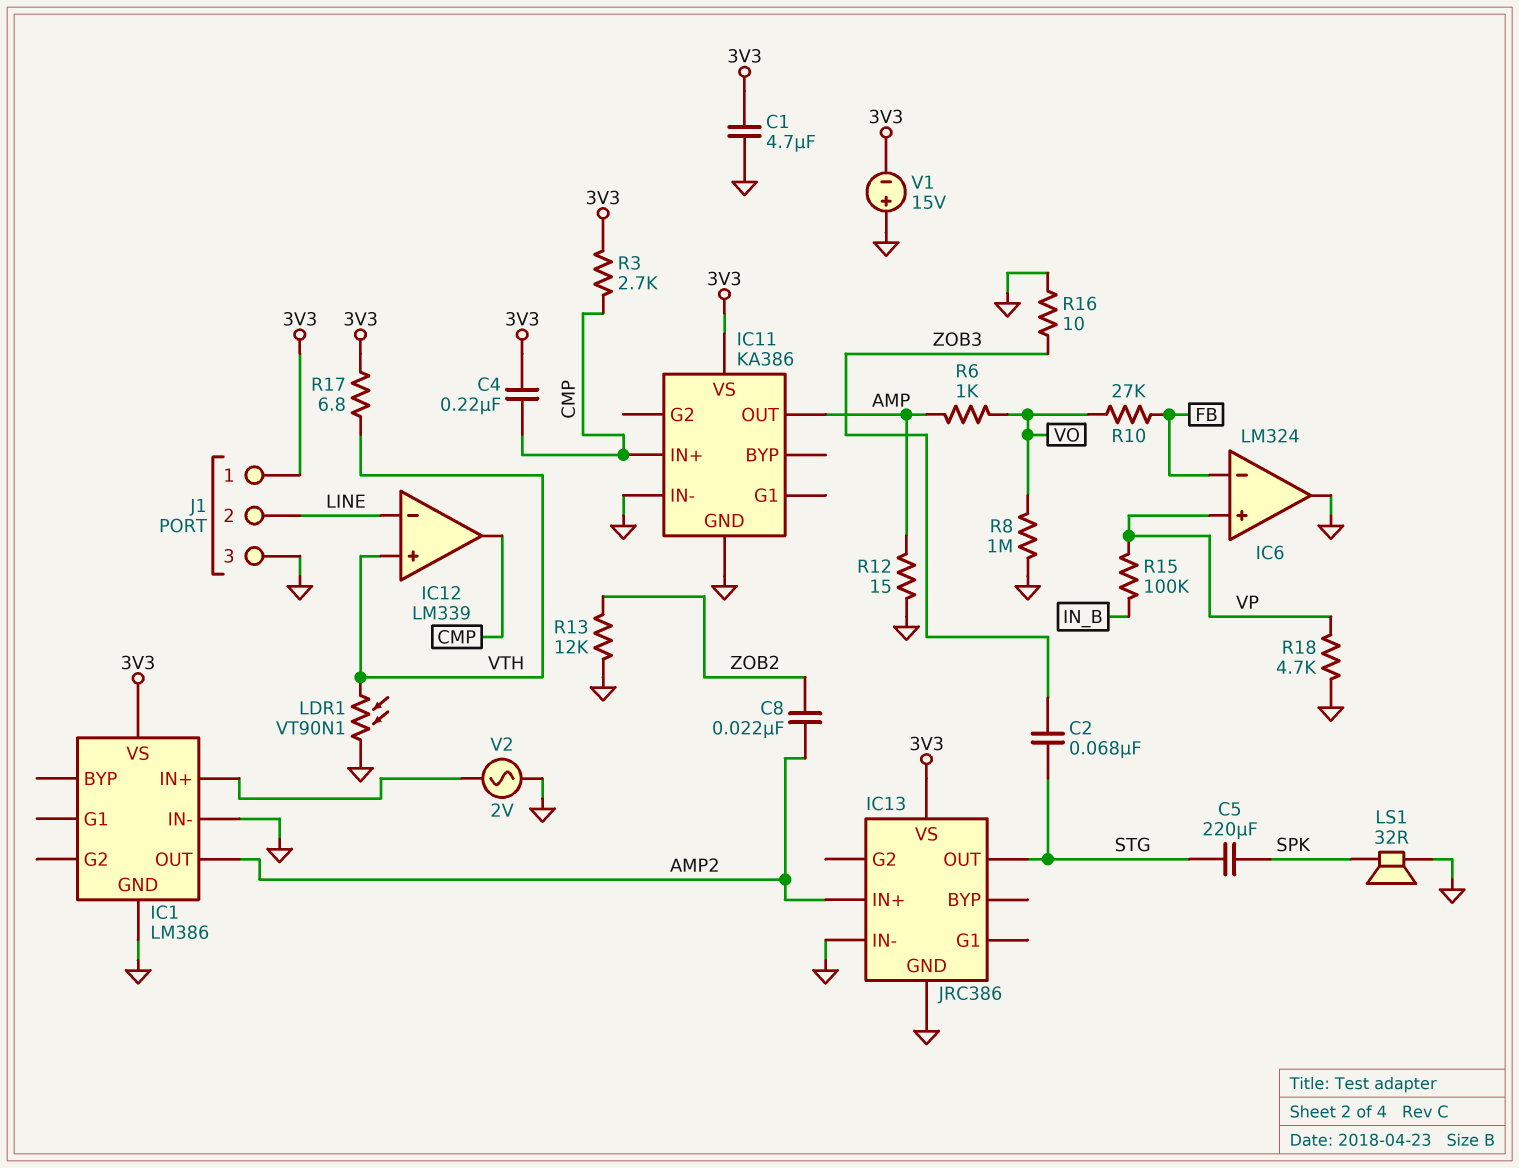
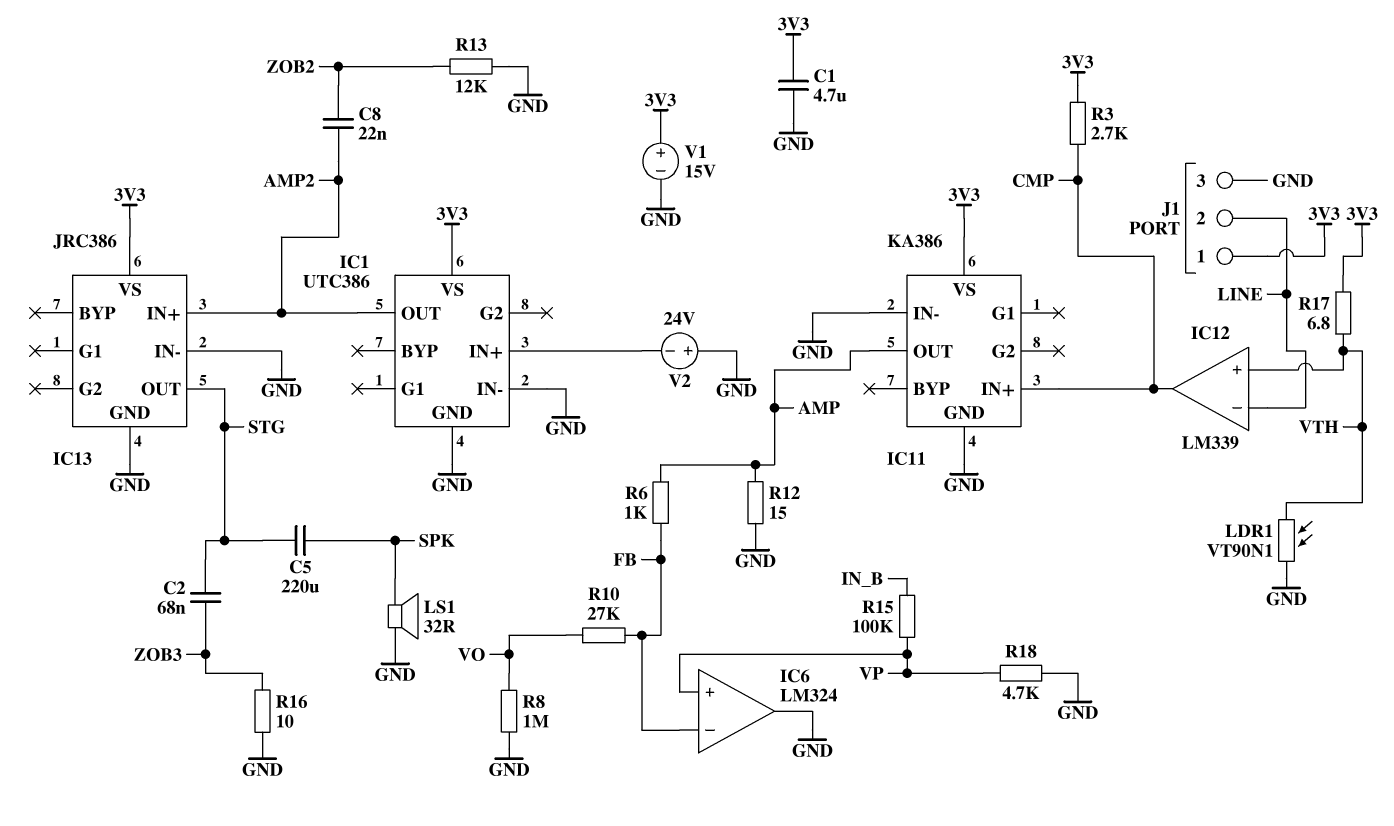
C4: 220nF (3V3, CMP) -> none
IC1: LM386 -> UTC386
R6: 1k (AMP, VO) -> 1k (AMP, FB)
V1: 15V (plus GND, minus 3V3) -> 15V (plus 3V3, minus GND)
V2: AC 2V (GND, IC1/IN+) -> 24V (plus GND, minus IC1/IN+)

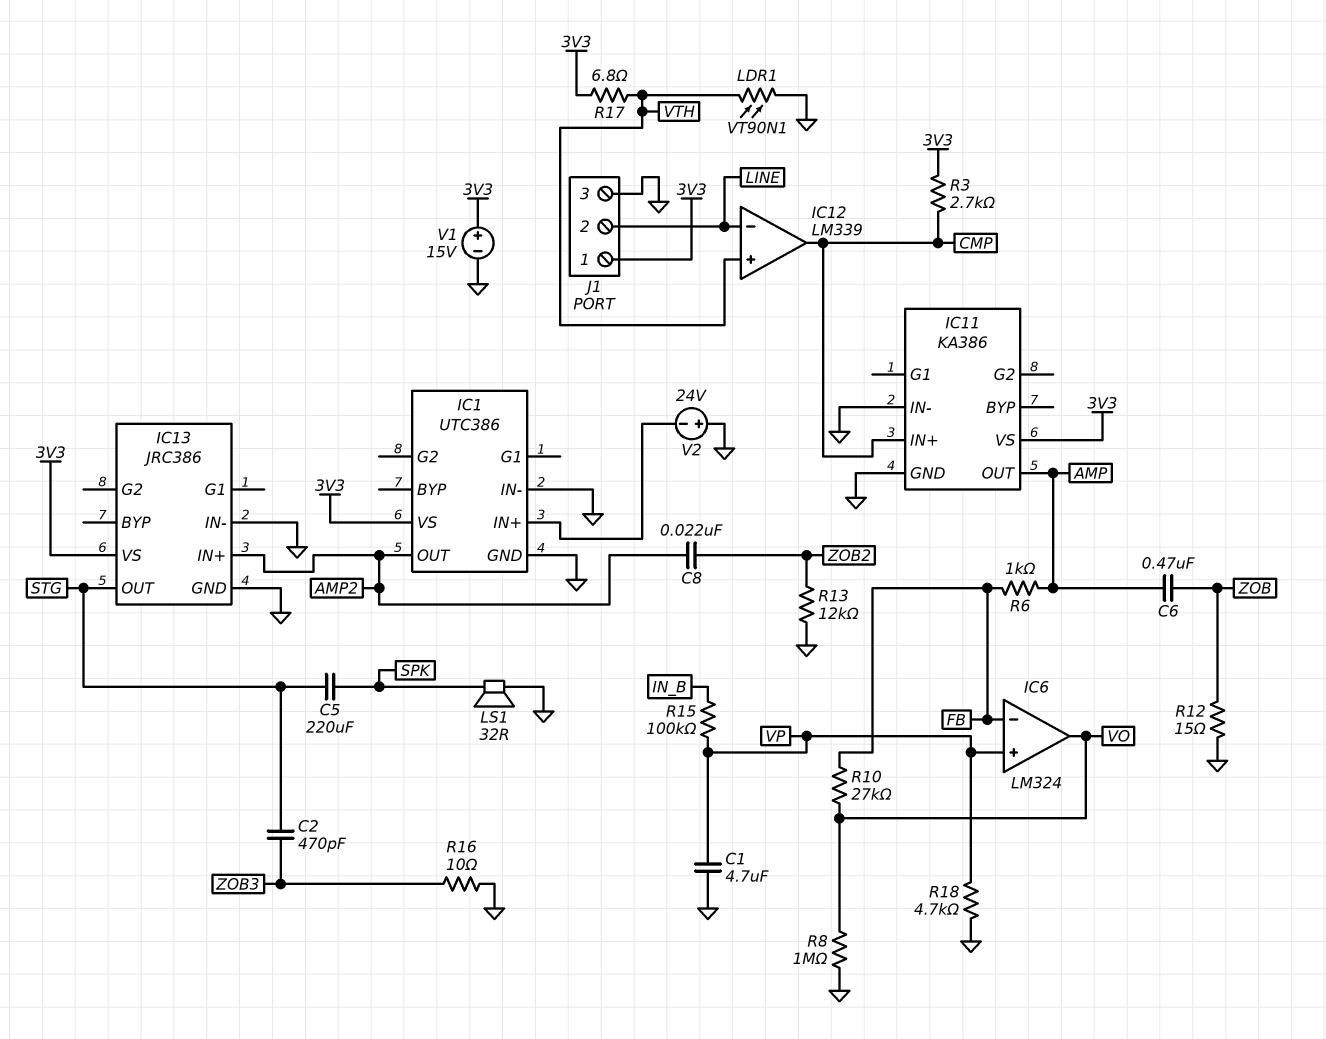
C1: 4.7uF (3V3, GND) -> 4.7uF (GND, VP)
C2: 68nF (STG, ZOB3) -> 470pF (STG, ZOB3)
C6: none -> 470nF (AMP, ZOB)
IC6 pin out: GND -> VO
R12: 15 (AMP, GND) -> 15 (GND, ZOB)

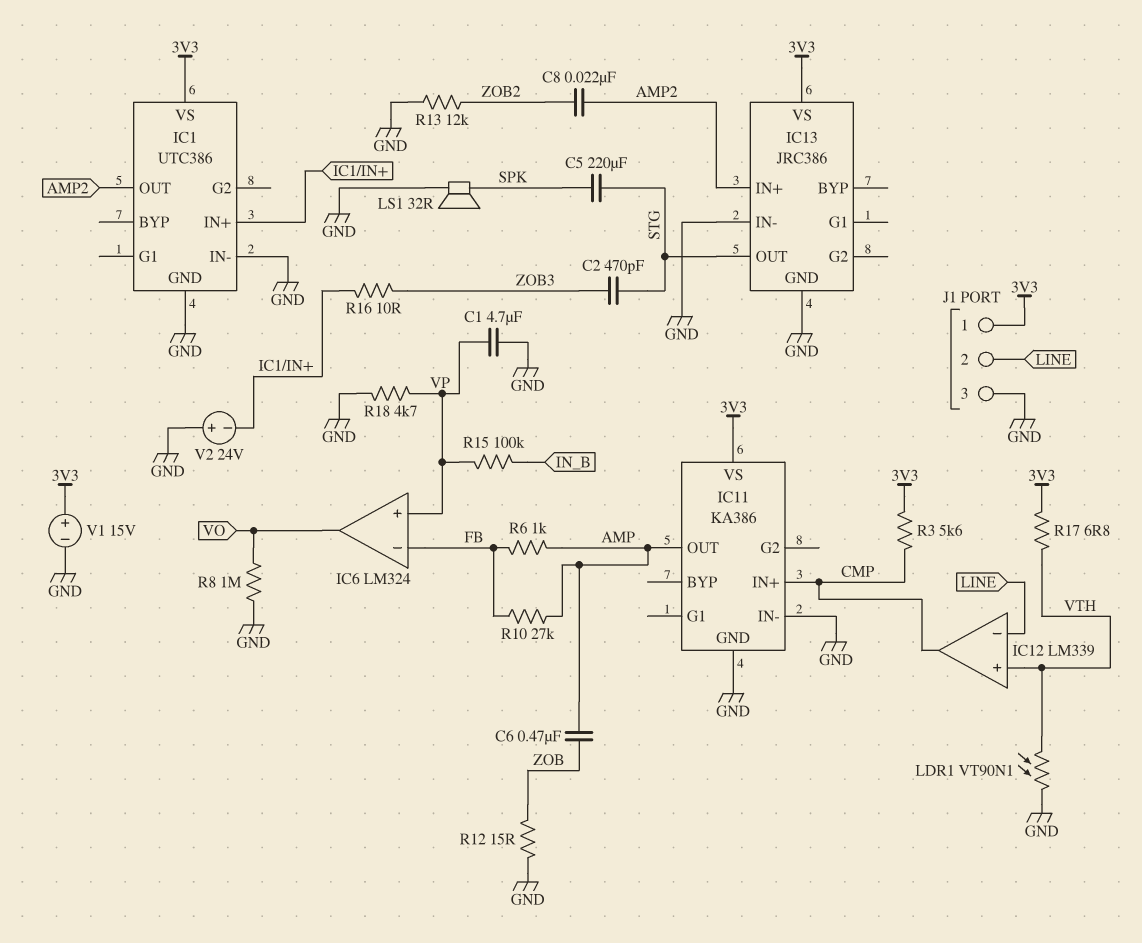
R3: 2.7k (3V3, CMP) -> 5.6k (3V3, CMP)
R10: 27k (FB, VO) -> 27k (AMP, FB)
R16: 10 (GND, ZOB3) -> 10 (IC1/IN+, ZOB3)

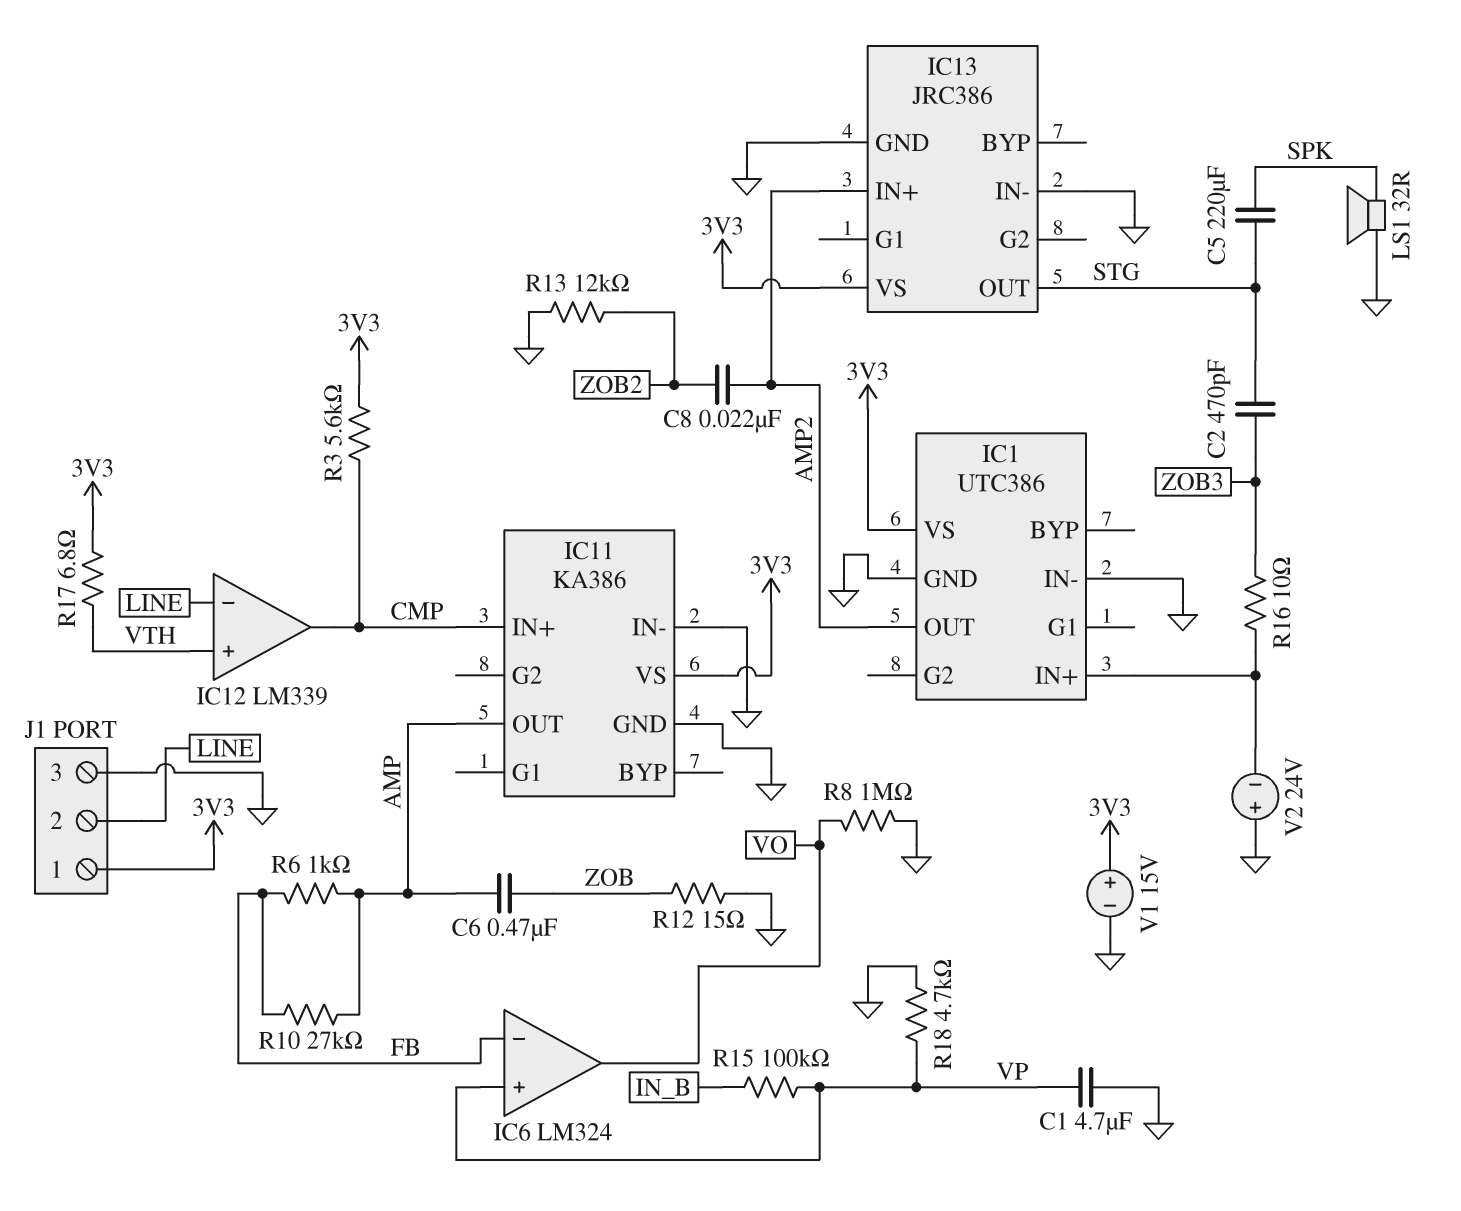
LDR1: VT90N1 (GND, VTH) -> none

